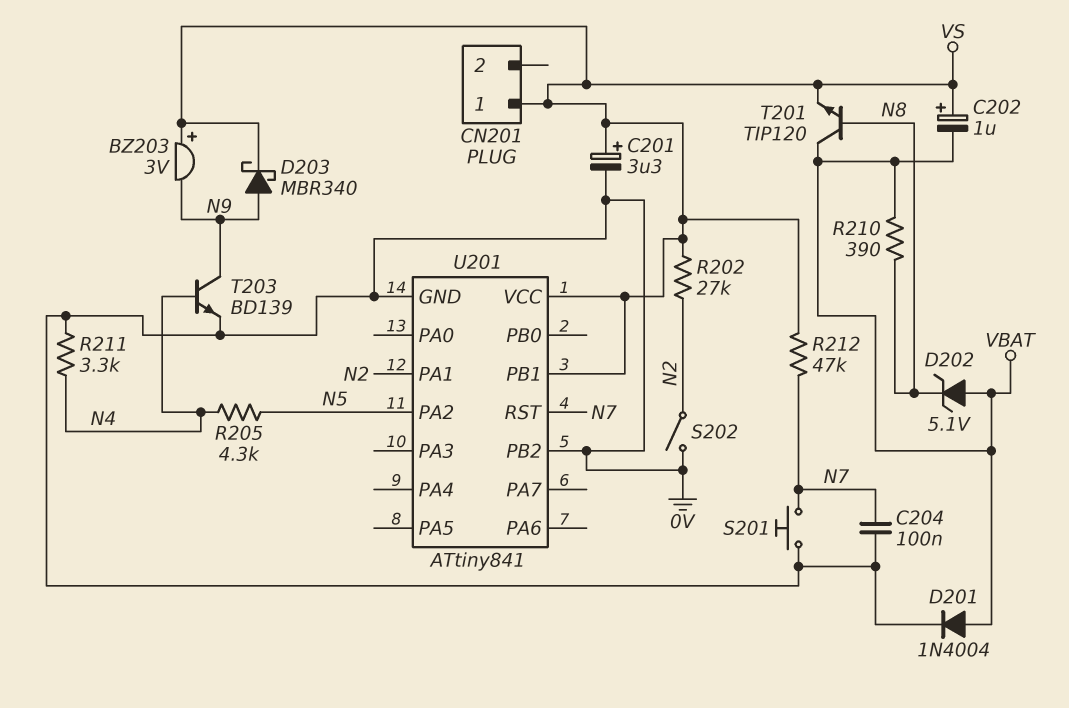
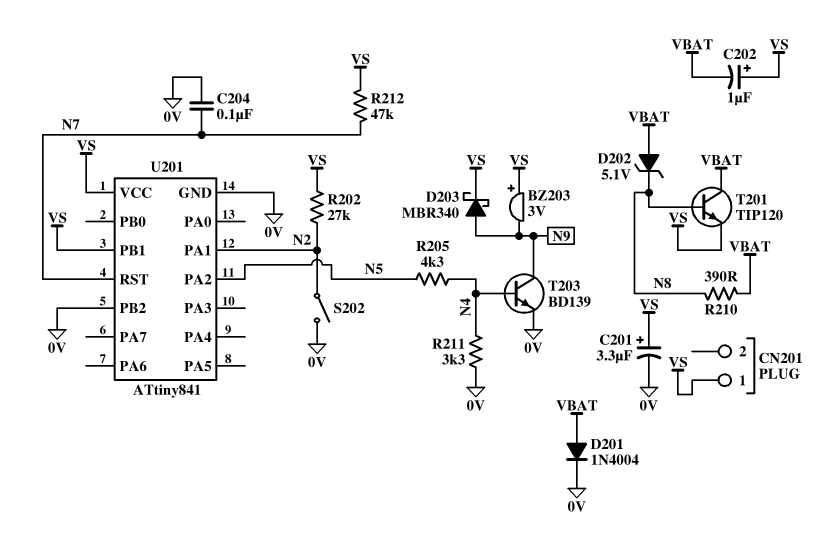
S201: button (0V, N7) -> none

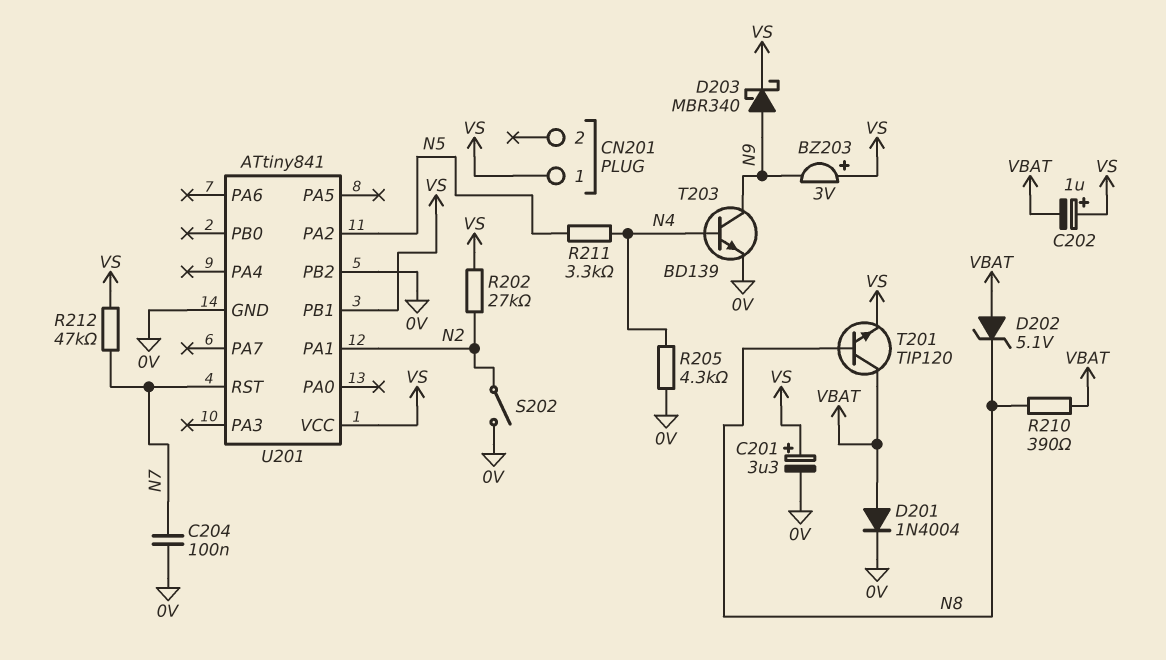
R205: 4.3k (N4, N5) -> 4.3k (0V, N4)
R211: 3.3k (0V, N4) -> 3.3k (N4, N5)

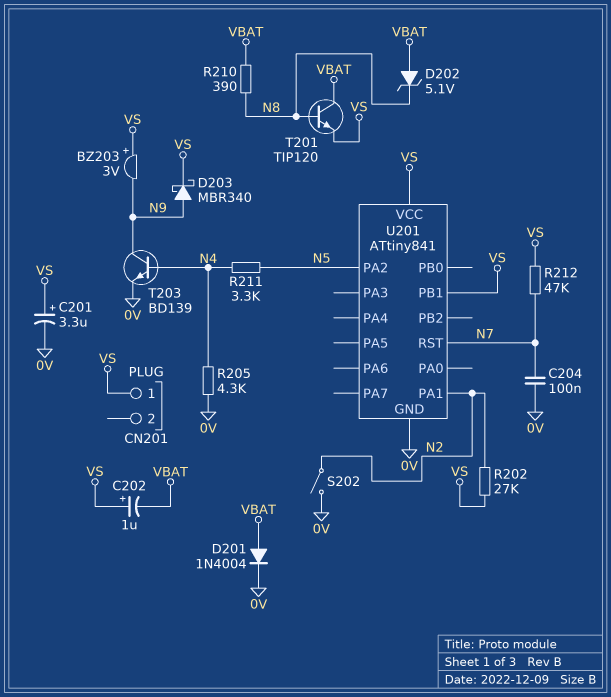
U201 pin PB2: 0V -> none

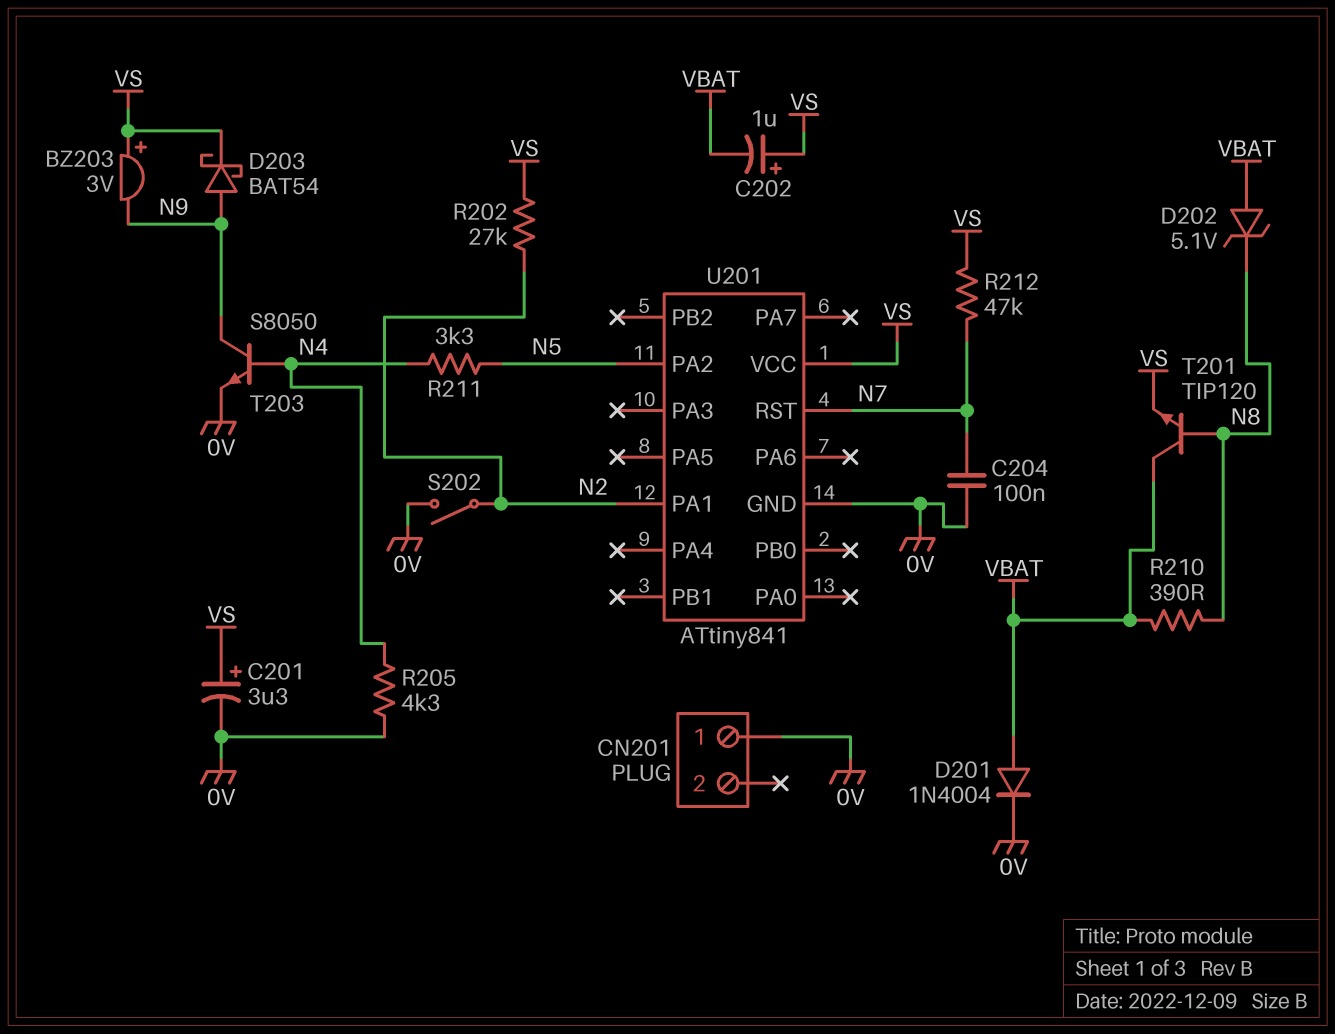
CN201 pin 1: VS -> 0V
D203: schottky MBR340 (A N9, K VS) -> schottky BAT54 (A N9, K VS)
T203: NPN BD139 (B N4, C N9, E 0V) -> NPN S8050 (B N4, C N9, E 0V)
U201 pin PB1: VS -> none

